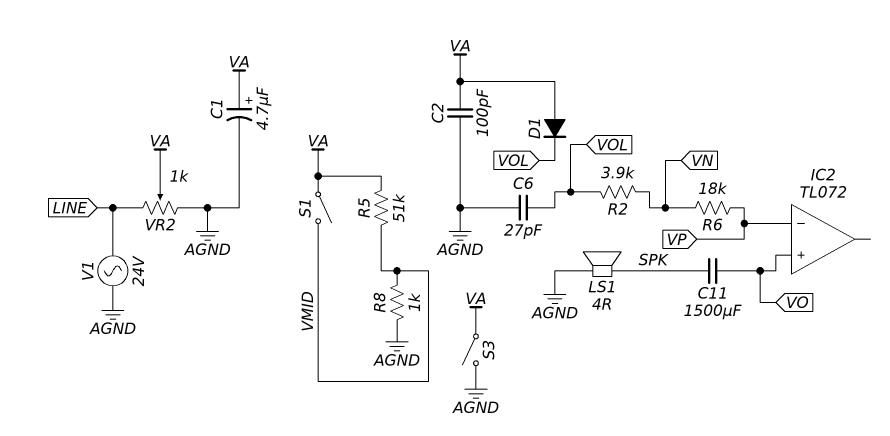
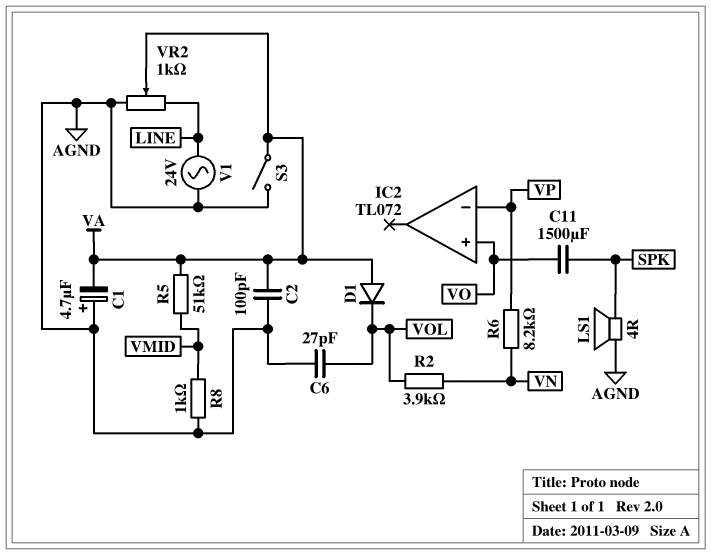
C1: 4.7uF (plus VA, minus AGND) -> 4.7uF (plus AGND, minus VA)
R6: 18k (VN, VP) -> 8.2k (VN, VP)
S1: switch (VA, VMID) -> none

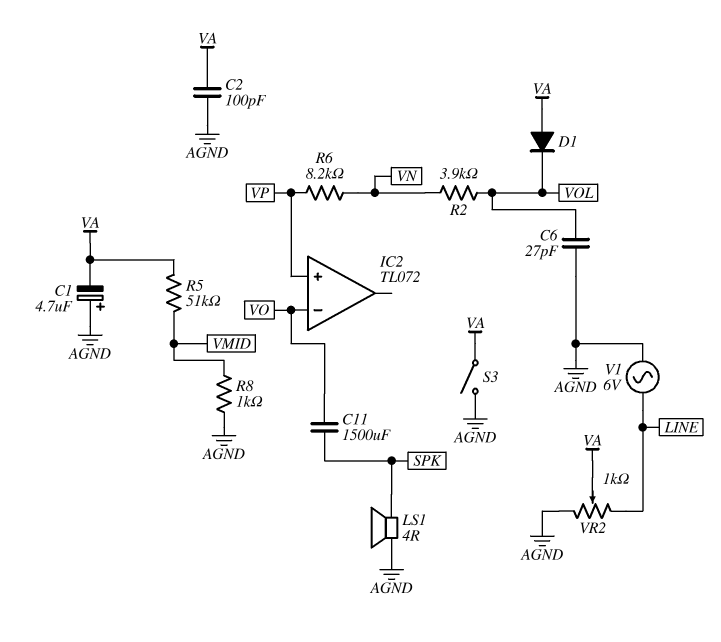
IC2 pin in+: VO -> VP
IC2 pin in-: VP -> VO
V1: AC 24V (AGND, LINE) -> AC 6V (AGND, LINE)

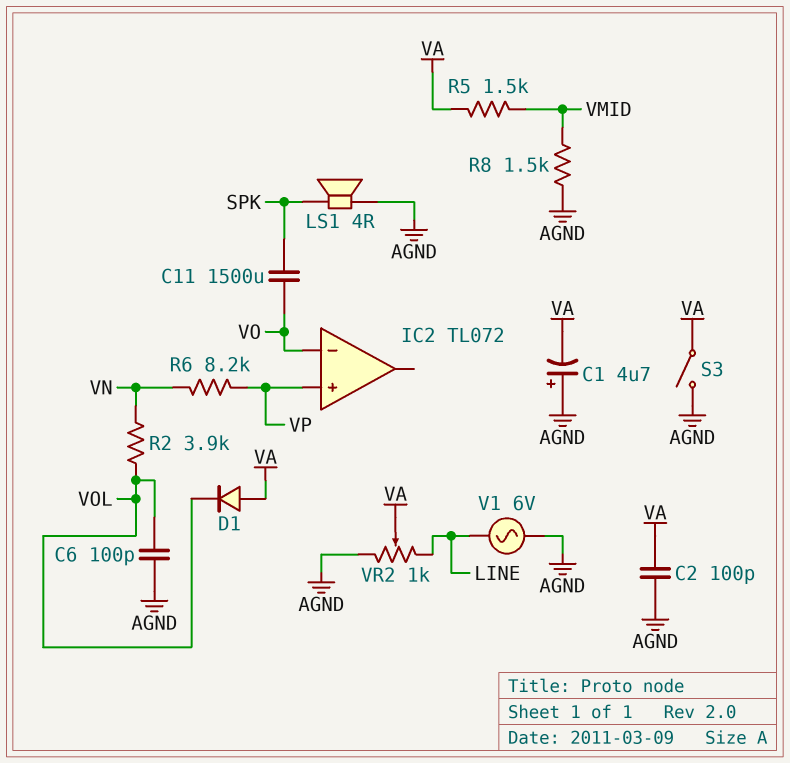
C6: 27pF (AGND, VOL) -> 100pF (AGND, VOL)
R5: 51k (VA, VMID) -> 1.5k (VA, VMID)
R8: 1k (AGND, VMID) -> 1.5k (AGND, VMID)

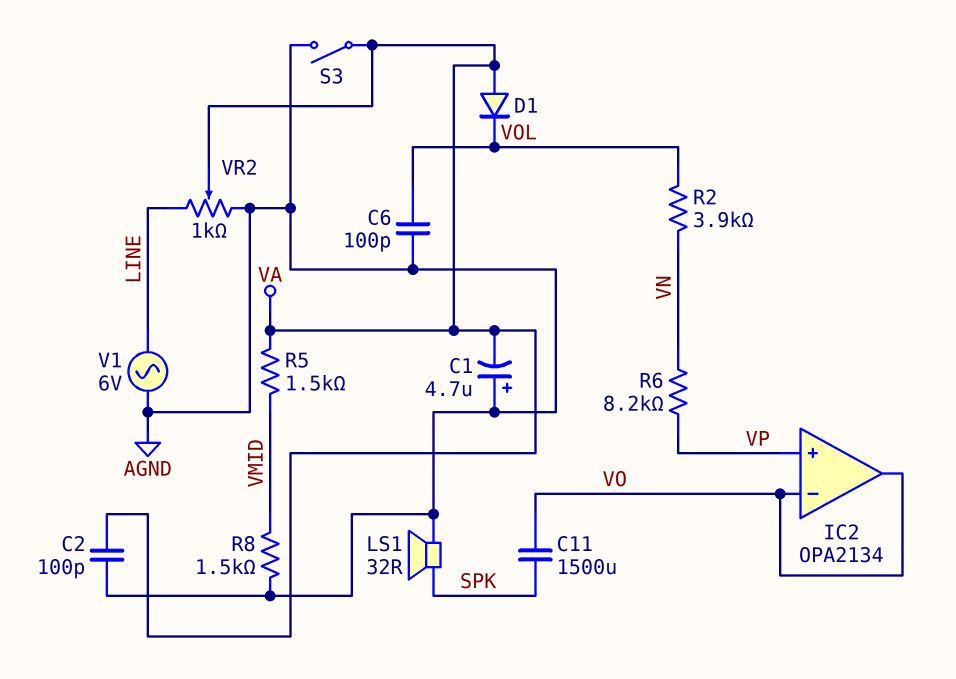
IC2: TL072 -> OPA2134
IC2 pin out: none -> VO
LS1: speaker 4R (AGND, SPK) -> speaker 32R (AGND, SPK)

